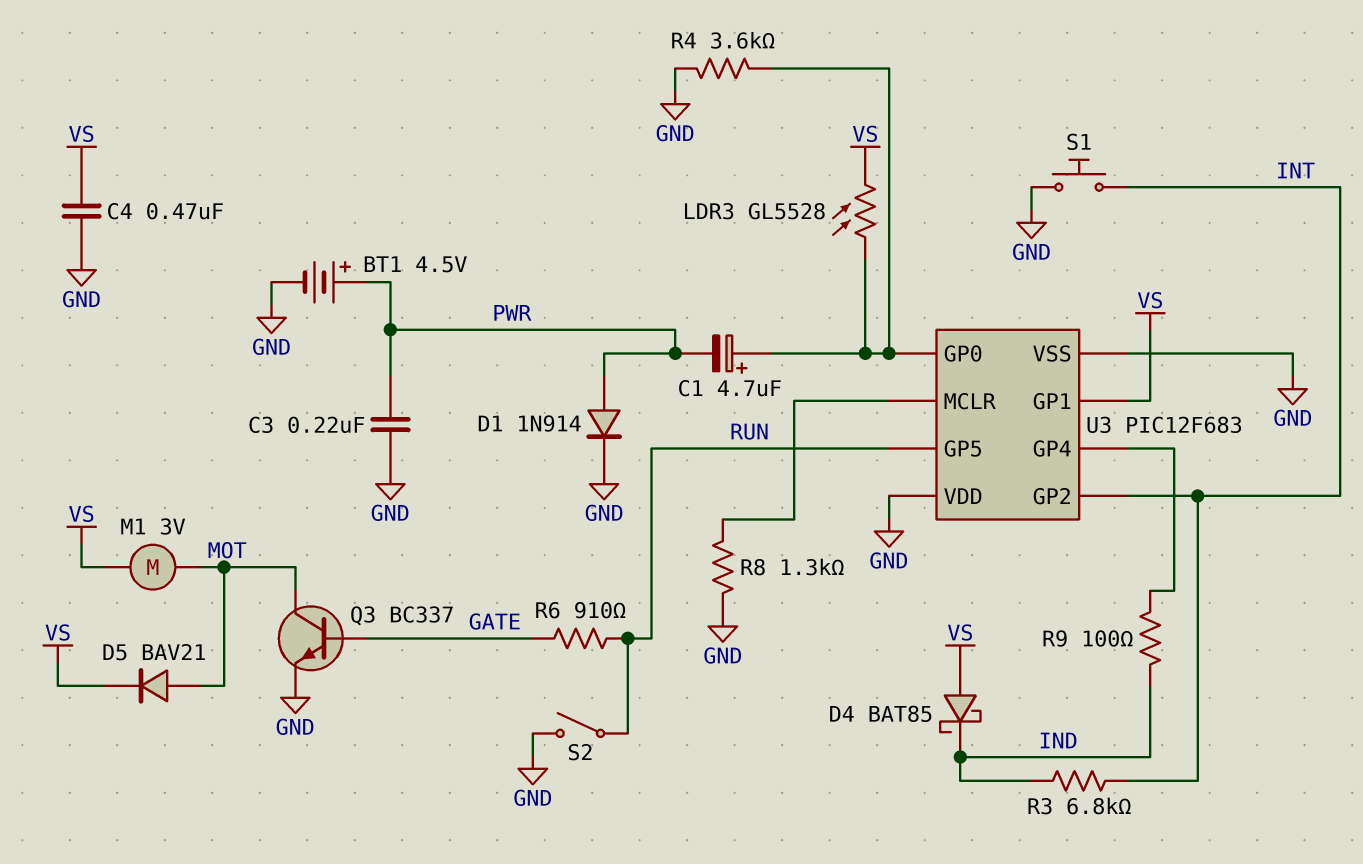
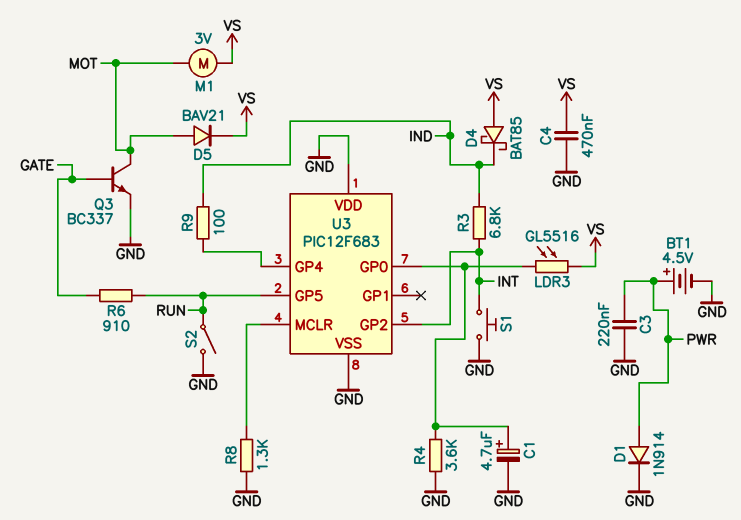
C1: 4.7uF (plus U3/GP0, minus PWR) -> 4.7uF (plus U3/GP0, minus GND)
LDR3: GL5528 (U3/GP0, VS) -> GL5516 (U3/GP0, VS)
U3 pin GP1: VS -> none

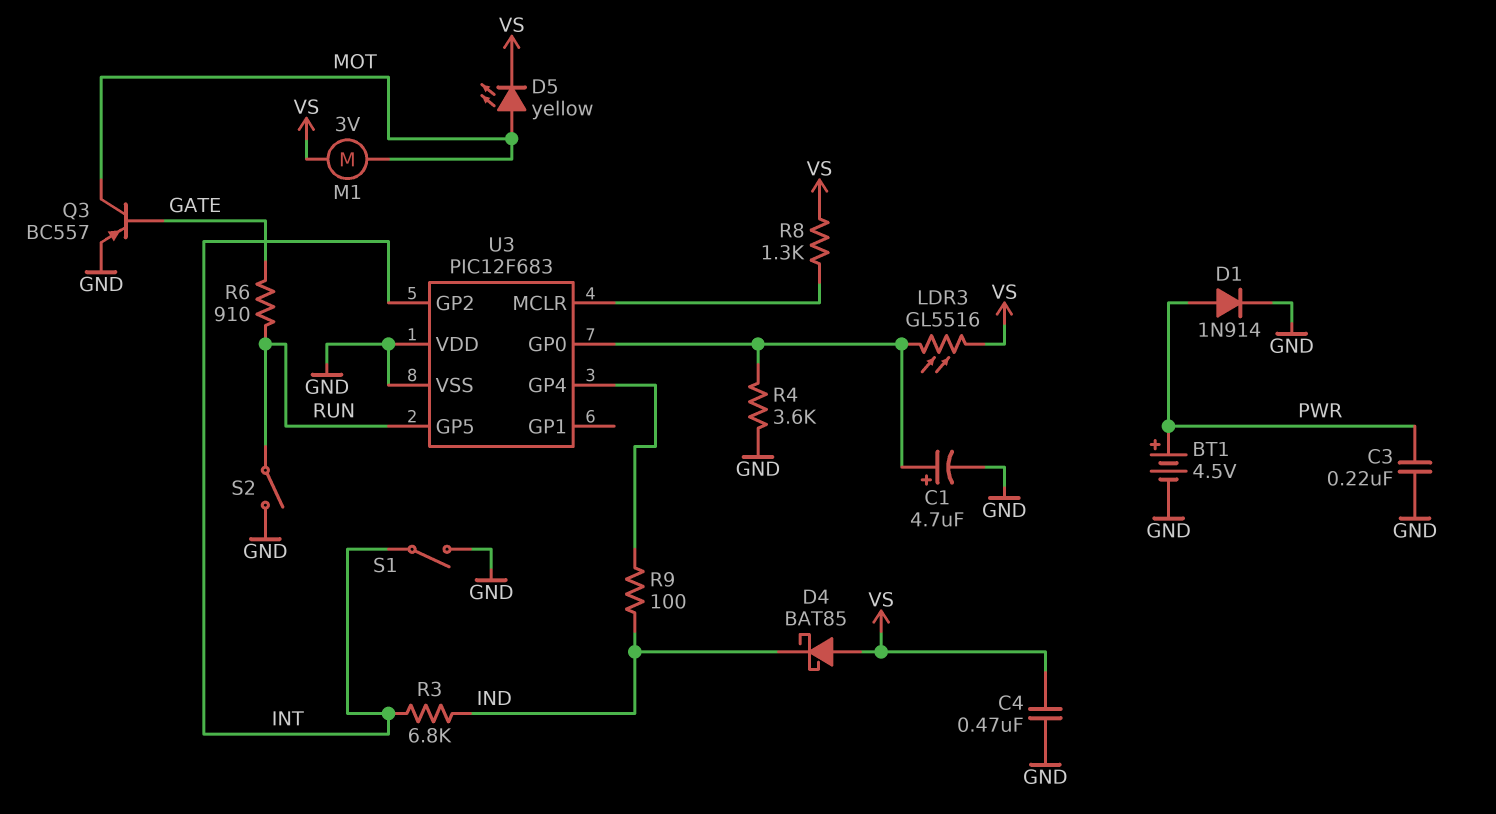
D5: diode BAV21 (A MOT, K VS) -> LED yellow (A MOT, K VS)
Q3: NPN BC337 (B GATE, C MOT, E GND) -> PNP BC557 (B GATE, C MOT, E GND)
R8: 1.3k (GND, U3/MCLR) -> 1.3k (U3/MCLR, VS)
S1: button (GND, INT) -> switch (GND, INT)

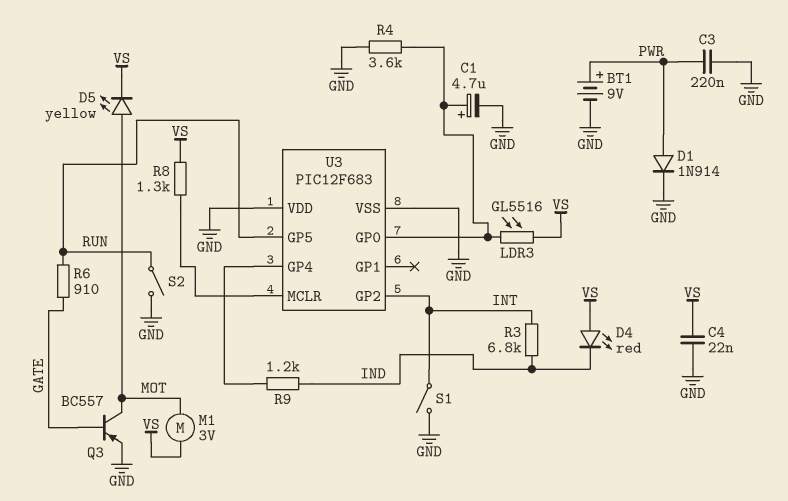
BT1: 4.5V (plus PWR, minus GND) -> 9V (plus PWR, minus GND)
C4: 470nF (GND, VS) -> 22nF (GND, VS)
D4: schottky BAT85 (A VS, K IND) -> LED red (A VS, K IND)
R9: 100 (IND, U3/GP4) -> 1.2k (IND, U3/GP4)

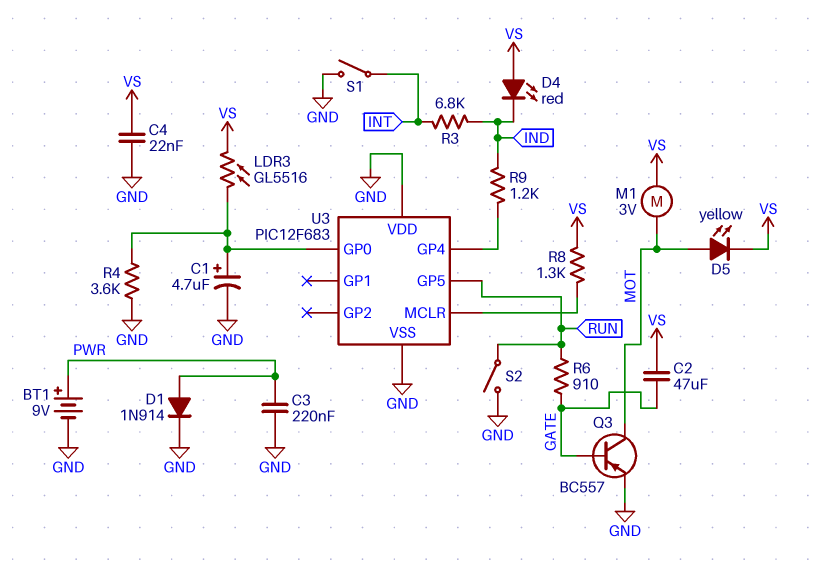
C2: none -> 47uF (GATE, VS)
U3 pin GP2: INT -> none

